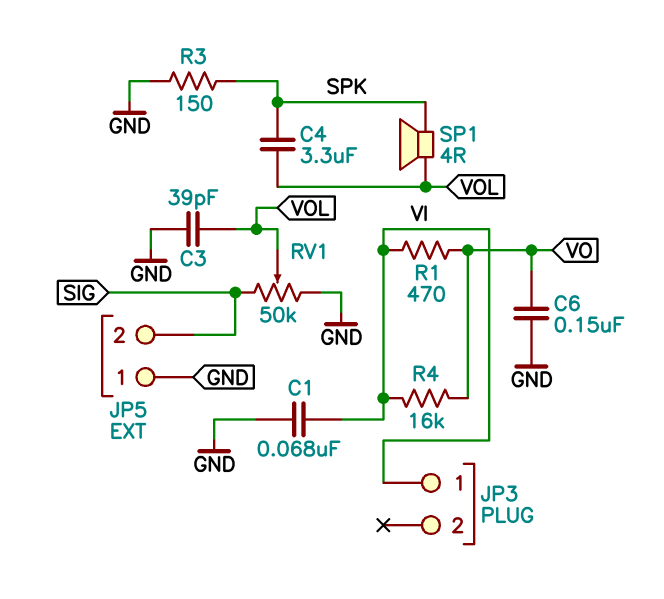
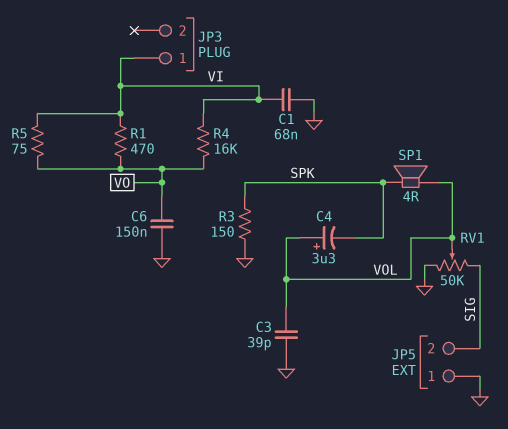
C4: 3.3uF (SPK, VOL) -> 3.3uF (plus VOL, minus SPK)
R5: none -> 75 (VI, VO)

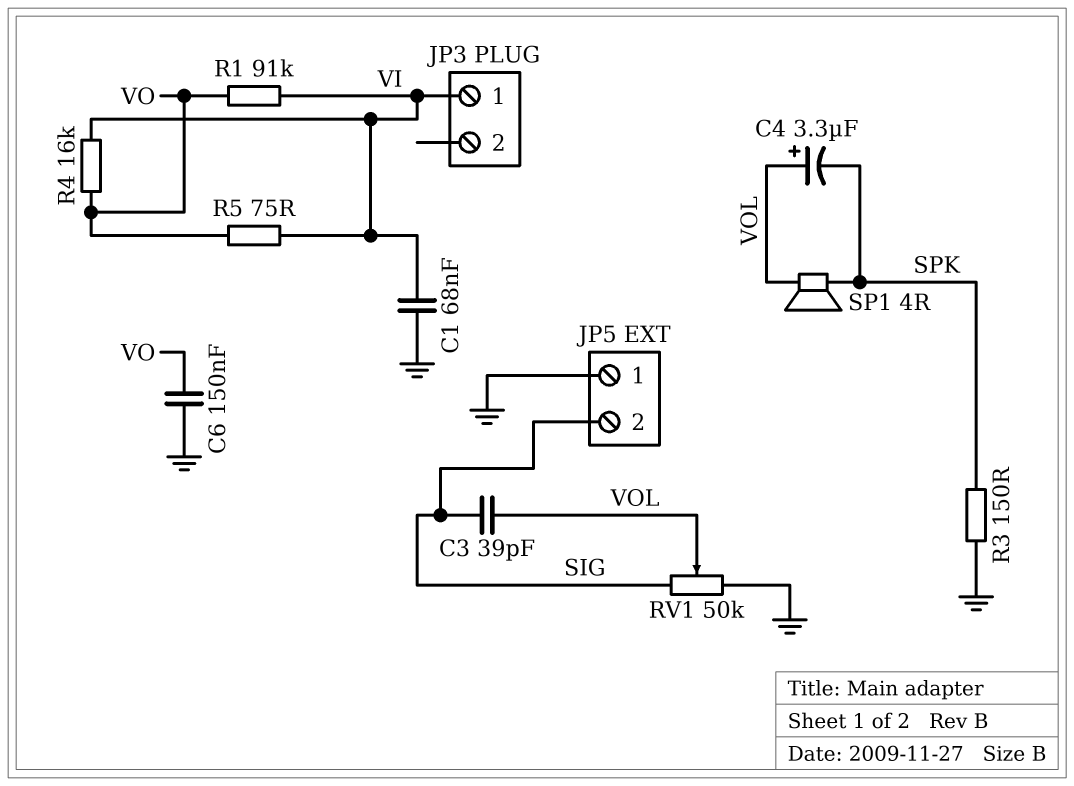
C3: 39pF (GND, VOL) -> 39pF (SIG, VOL)
R1: 470 (VI, VO) -> 91k (VI, VO)

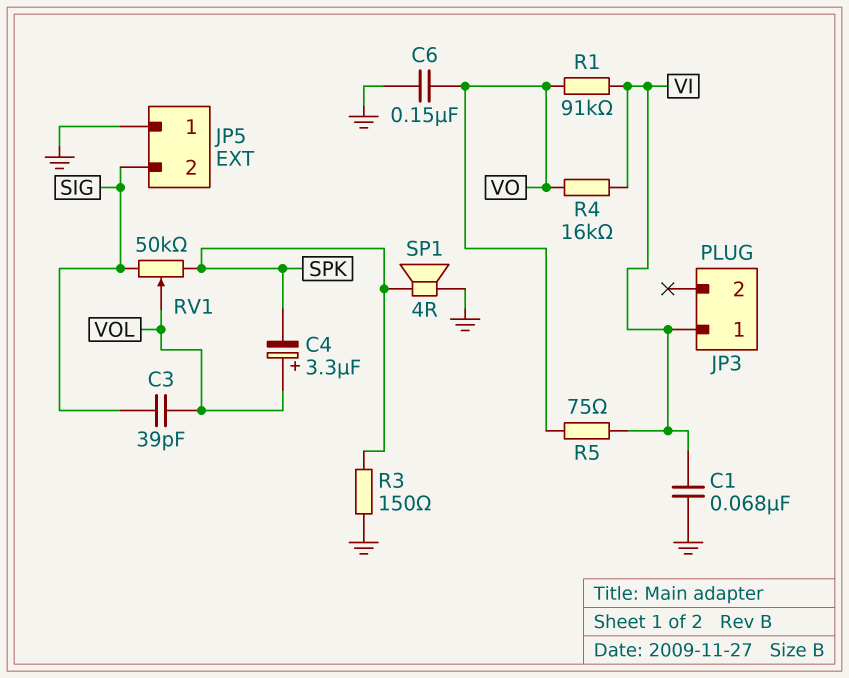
RV1: 50k (GND, SIG, wiper VOL) -> 50k (SIG, SPK, wiper VOL)
SP1: speaker 4R (SPK, VOL) -> speaker 4R (GND, SPK)

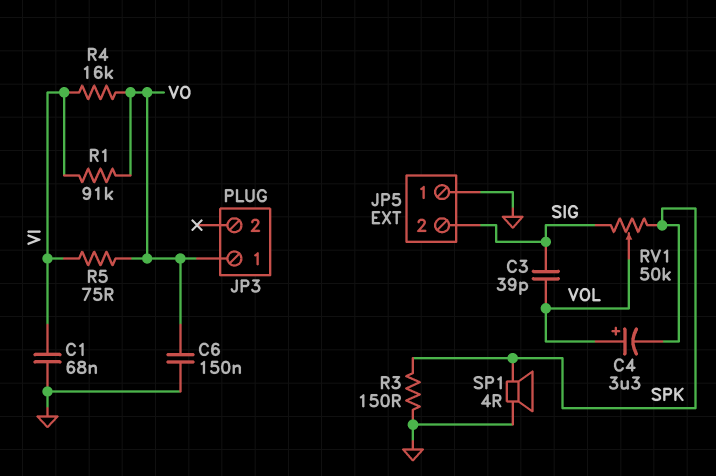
JP3 pin 1: VI -> VO

